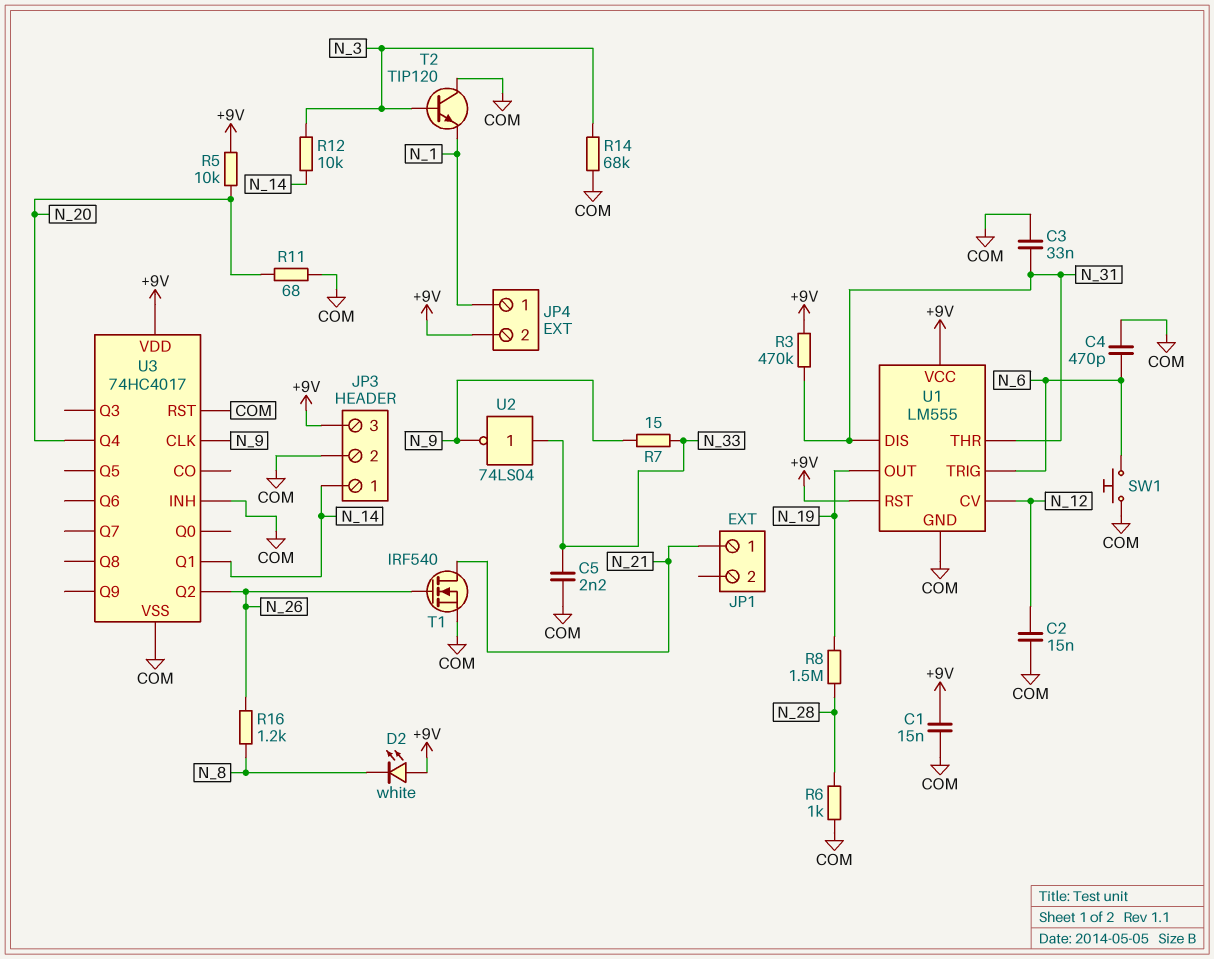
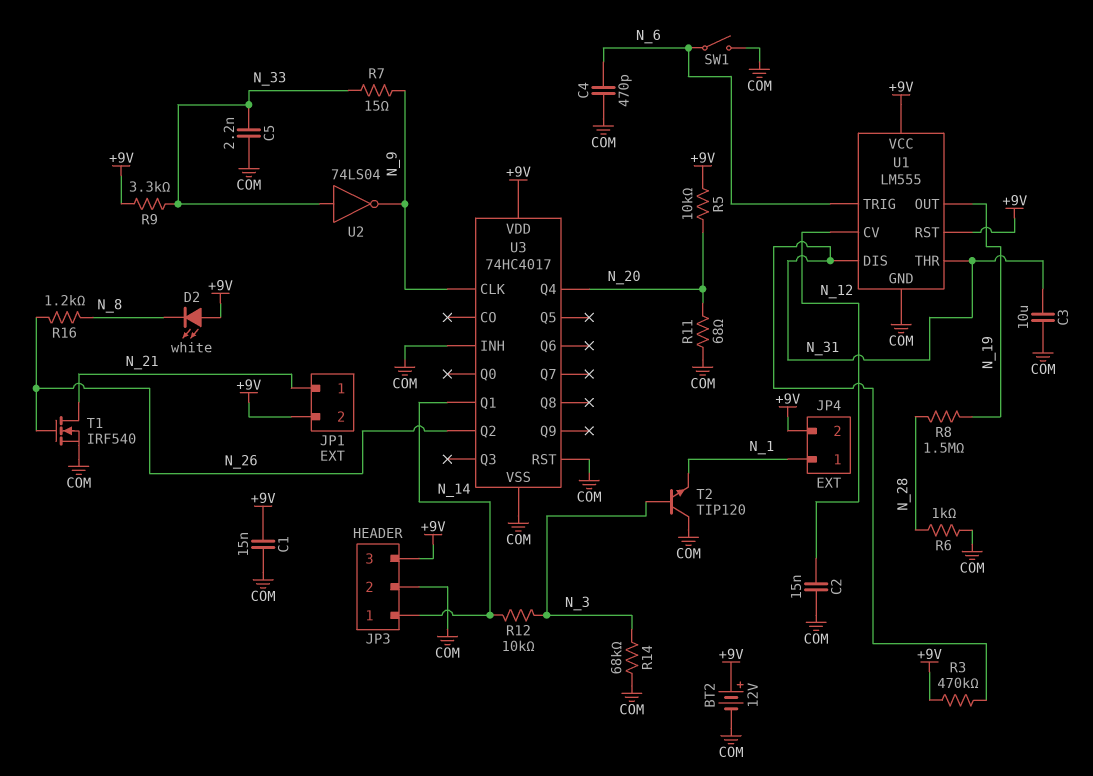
BT2: none -> 12V (plus +9V, minus COM)
C3: 33nF (COM, N_31) -> 10uF (COM, N_31)
JP1 pin 2: none -> +9V
R9: none -> 3.3k (+9V, N_33)
SW1: button (COM, N_6) -> switch (COM, N_6)

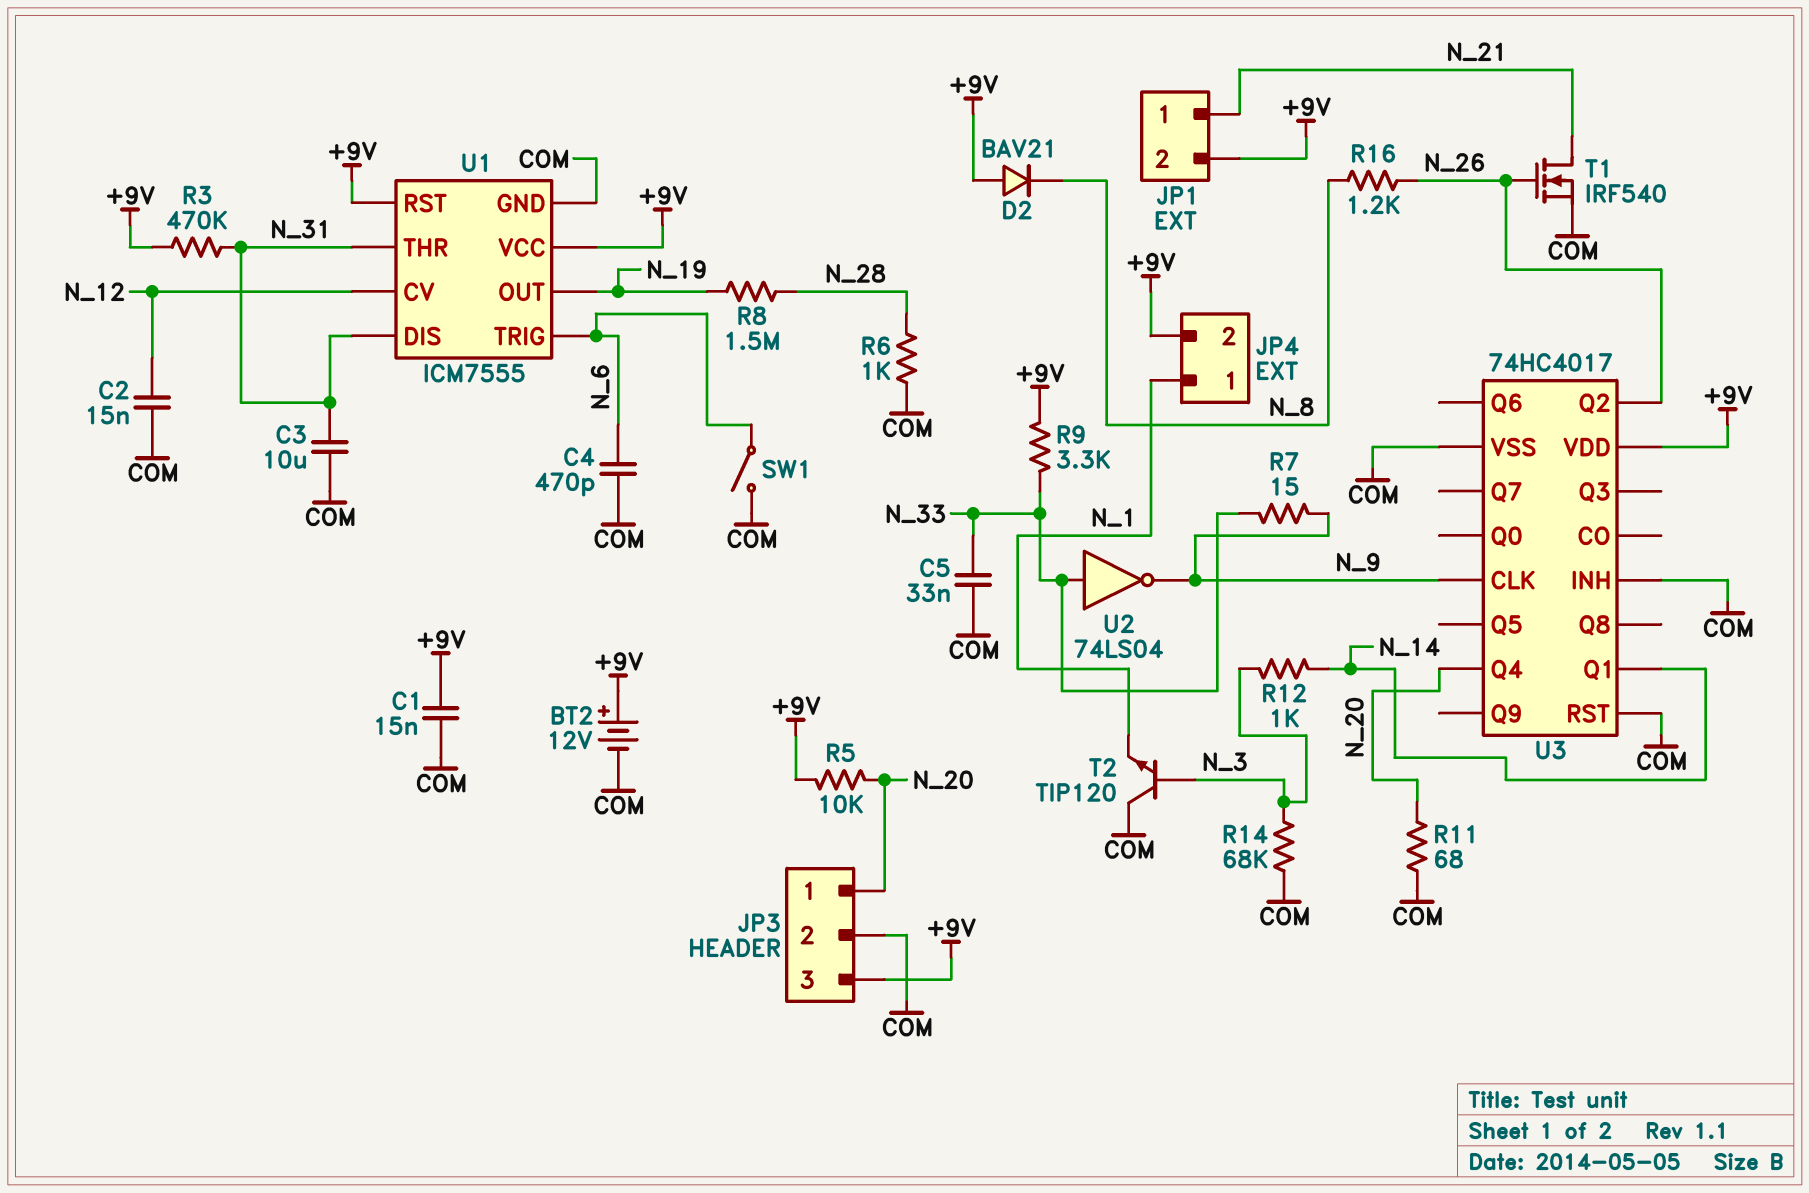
C5: 2.2nF (COM, N_33) -> 33nF (COM, N_33)
D2: LED white (A +9V, K N_8) -> diode BAV21 (A +9V, K N_8)
JP3 pin 1: N_14 -> N_20
R12: 10k (N_3, N_14) -> 1k (N_3, N_14)
U1: LM555 -> ICM7555

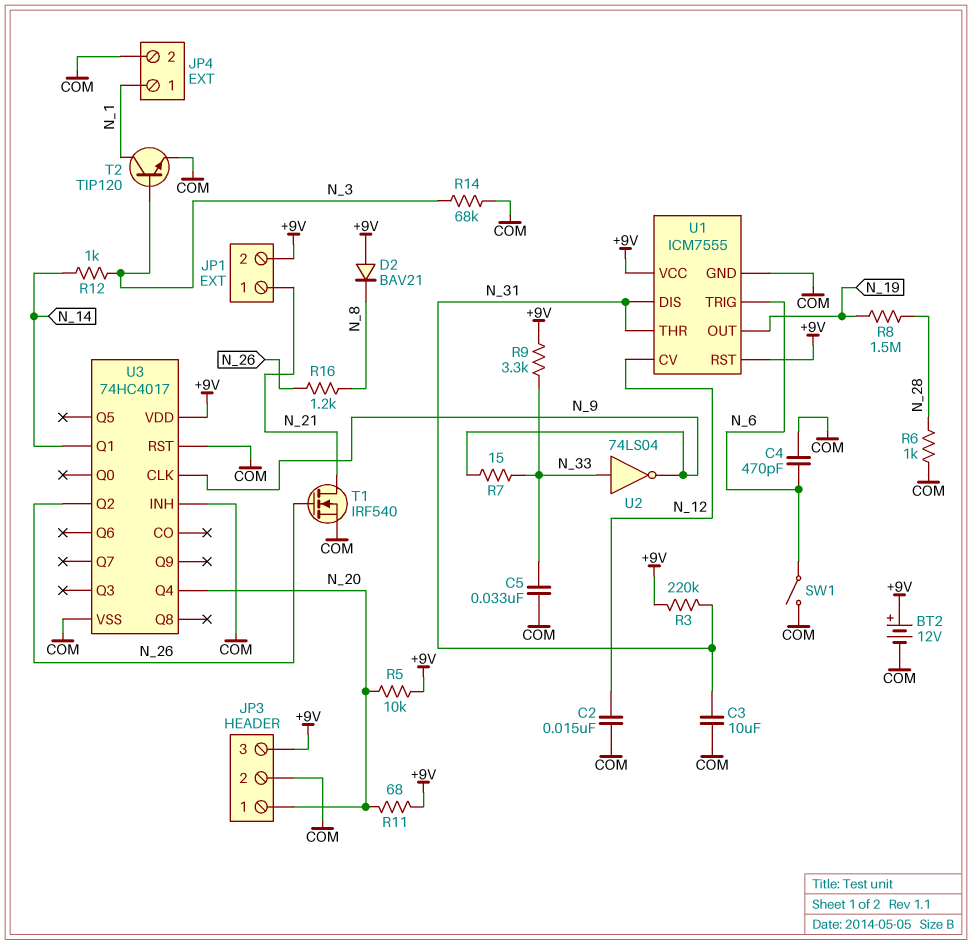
C1: 15nF (+9V, COM) -> none
JP4 pin 2: +9V -> COM
R3: 470k (+9V, N_31) -> 220k (+9V, N_31)
R11: 68 (COM, N_20) -> 68 (+9V, N_20)
T2: NPN TIP120 (B N_3, C COM, E N_1) -> NPN TIP120 (B N_3, C N_1, E COM)

